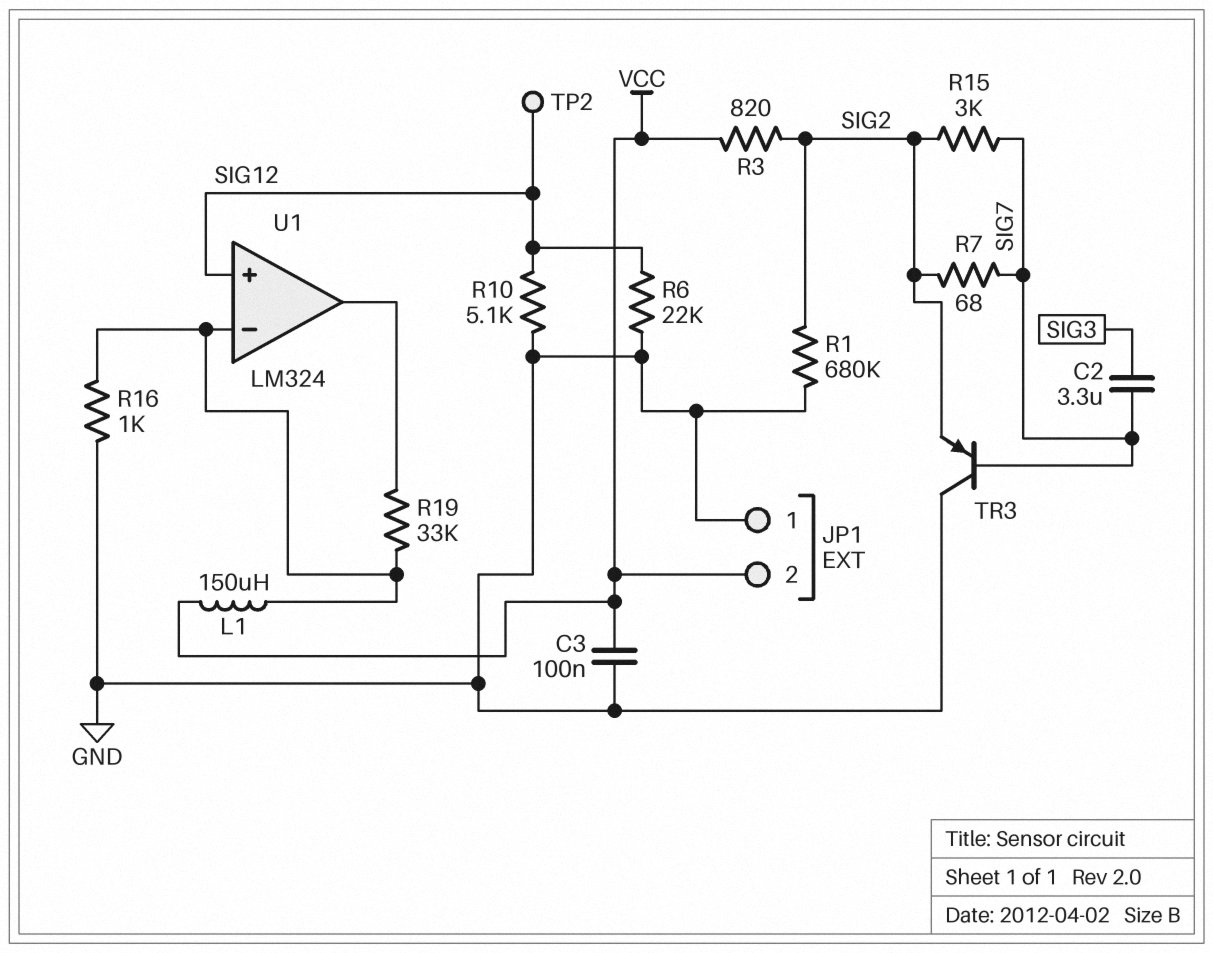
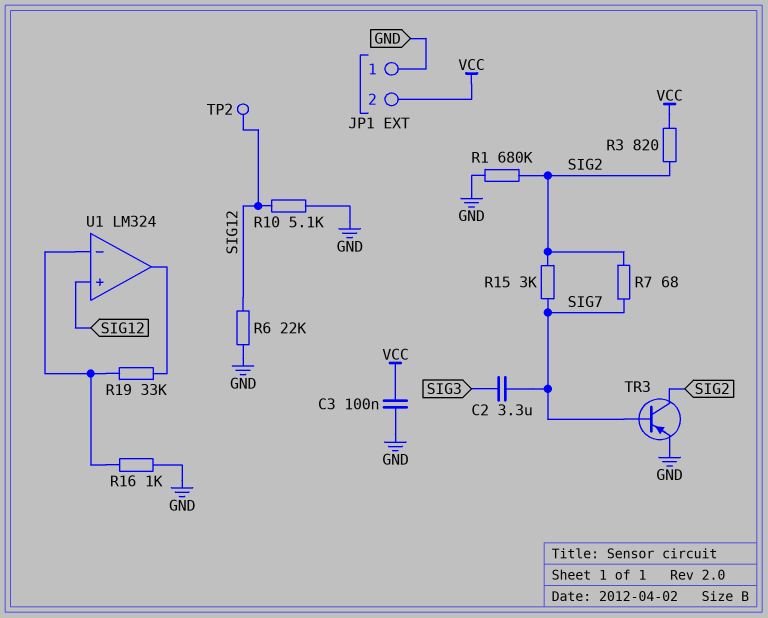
L1: 150uH (U1/in-, VCC) -> none
TR3: PNP (B SIG7, C GND, E SIG2) -> PNP (B SIG7, C SIG2, E GND)

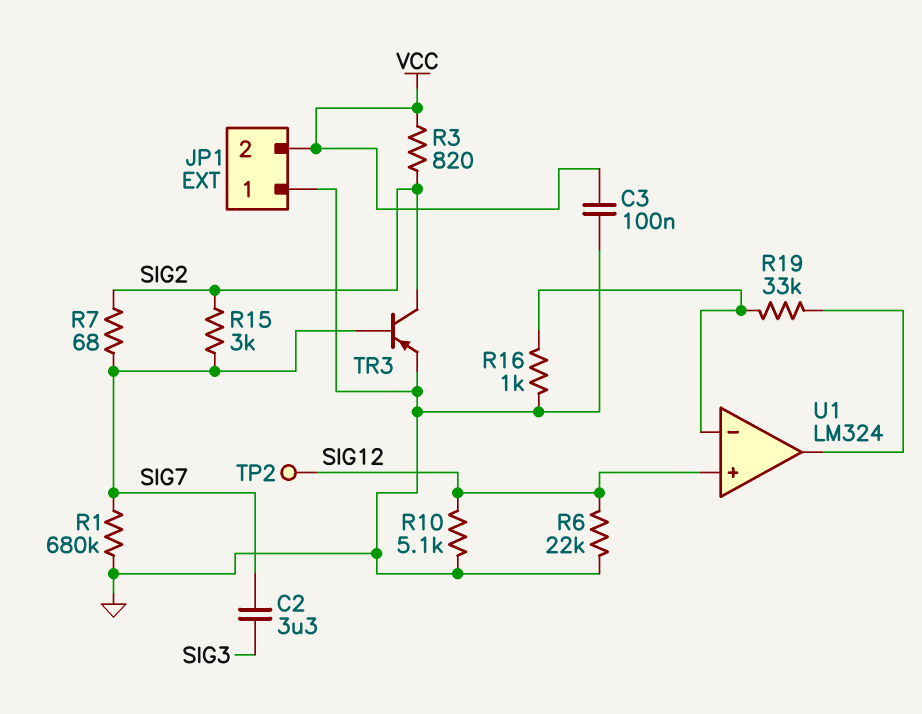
R1: 680k (GND, SIG2) -> 680k (GND, SIG7)

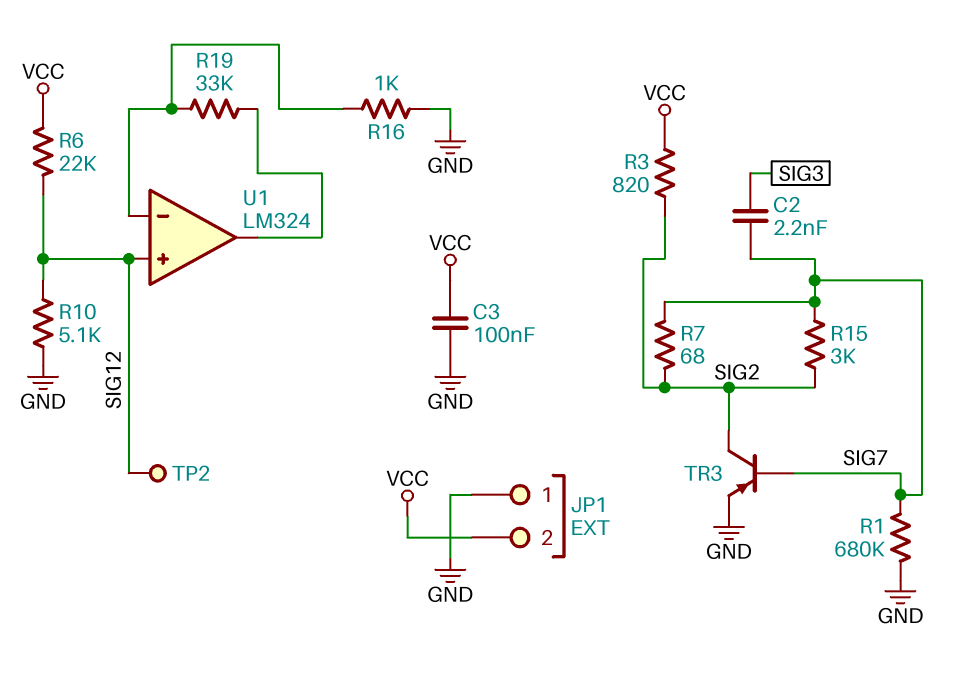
C2: 3.3uF (SIG3, SIG7) -> 2.2nF (SIG3, SIG7)
R6: 22k (GND, SIG12) -> 22k (SIG12, VCC)

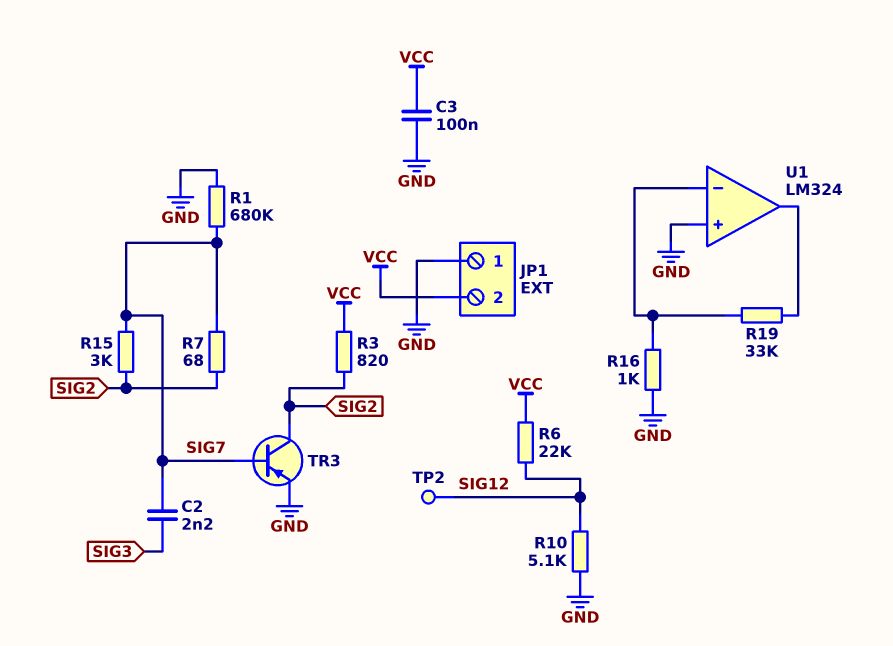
U1 pin in+: SIG12 -> GND

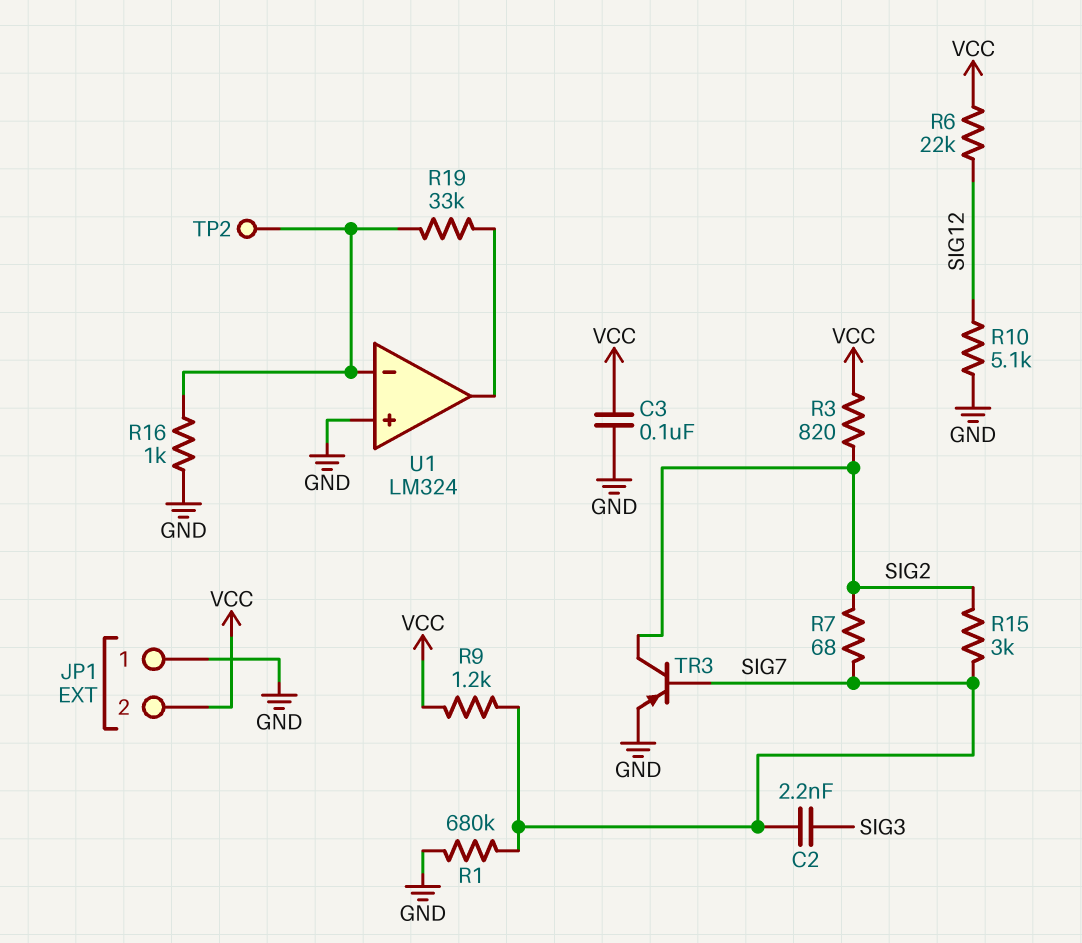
R9: none -> 1.2k (SIG7, VCC)
TP2: test point (SIG12) -> test point (U1/in-)

